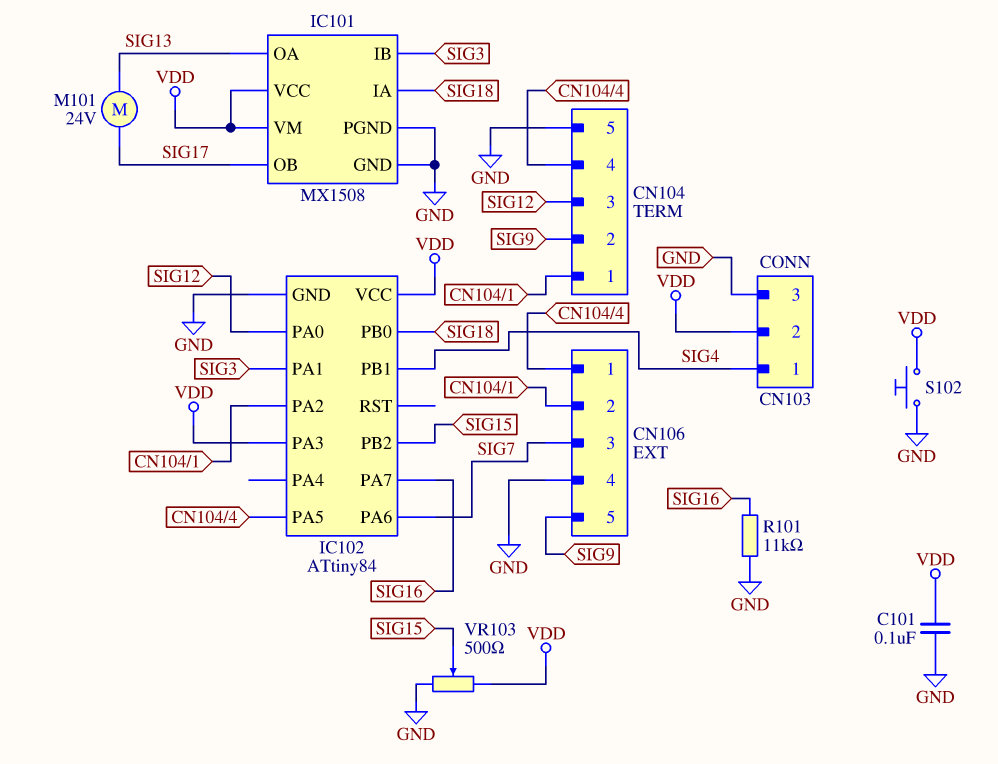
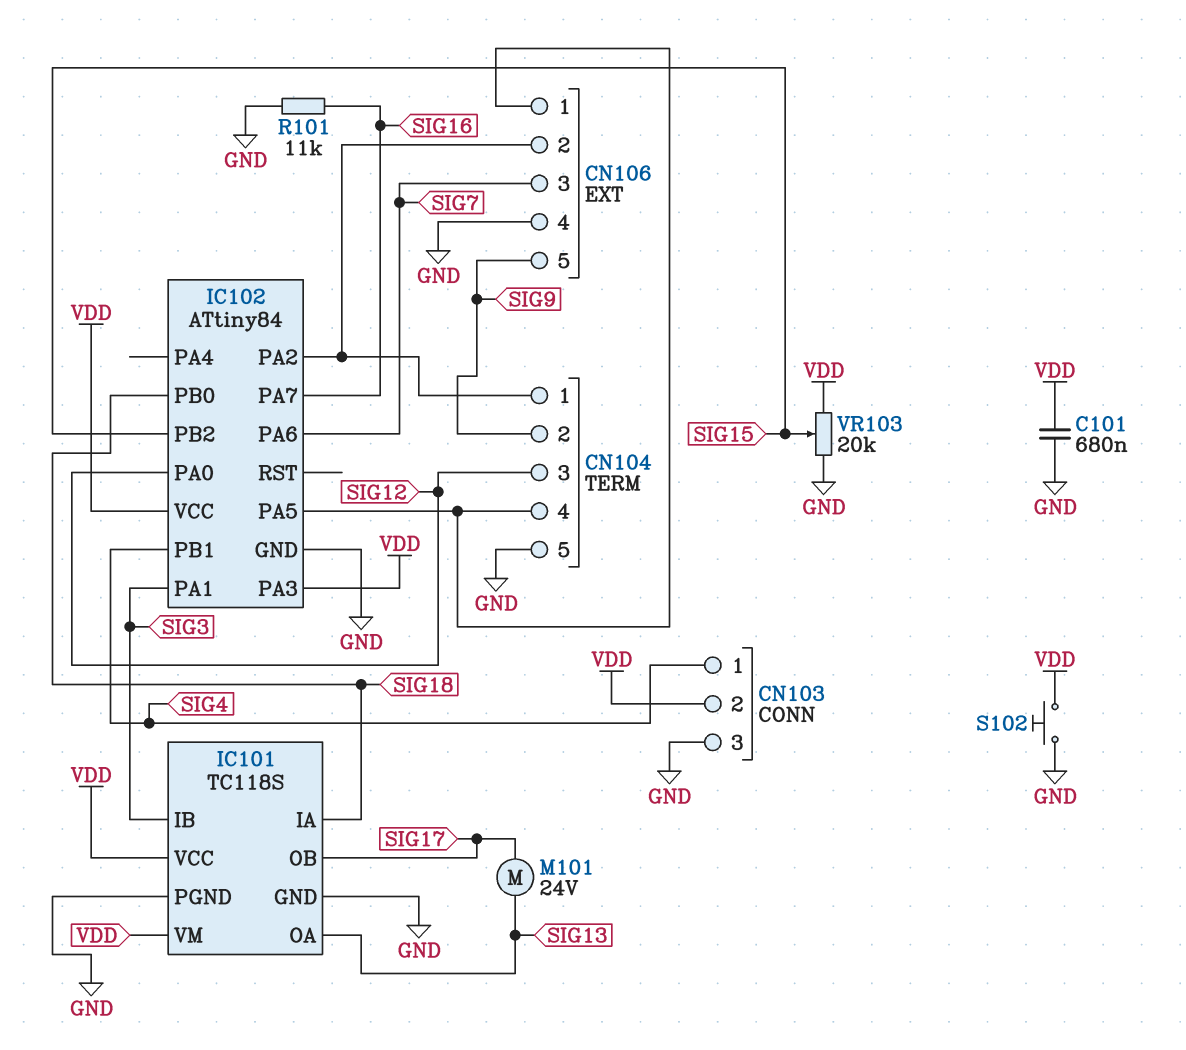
C101: 100nF (GND, VDD) -> 680nF (GND, VDD)
IC101: MX1508 -> TC118S
VR103: 500 (GND, VDD, wiper SIG15) -> 20k (GND, VDD, wiper SIG15)

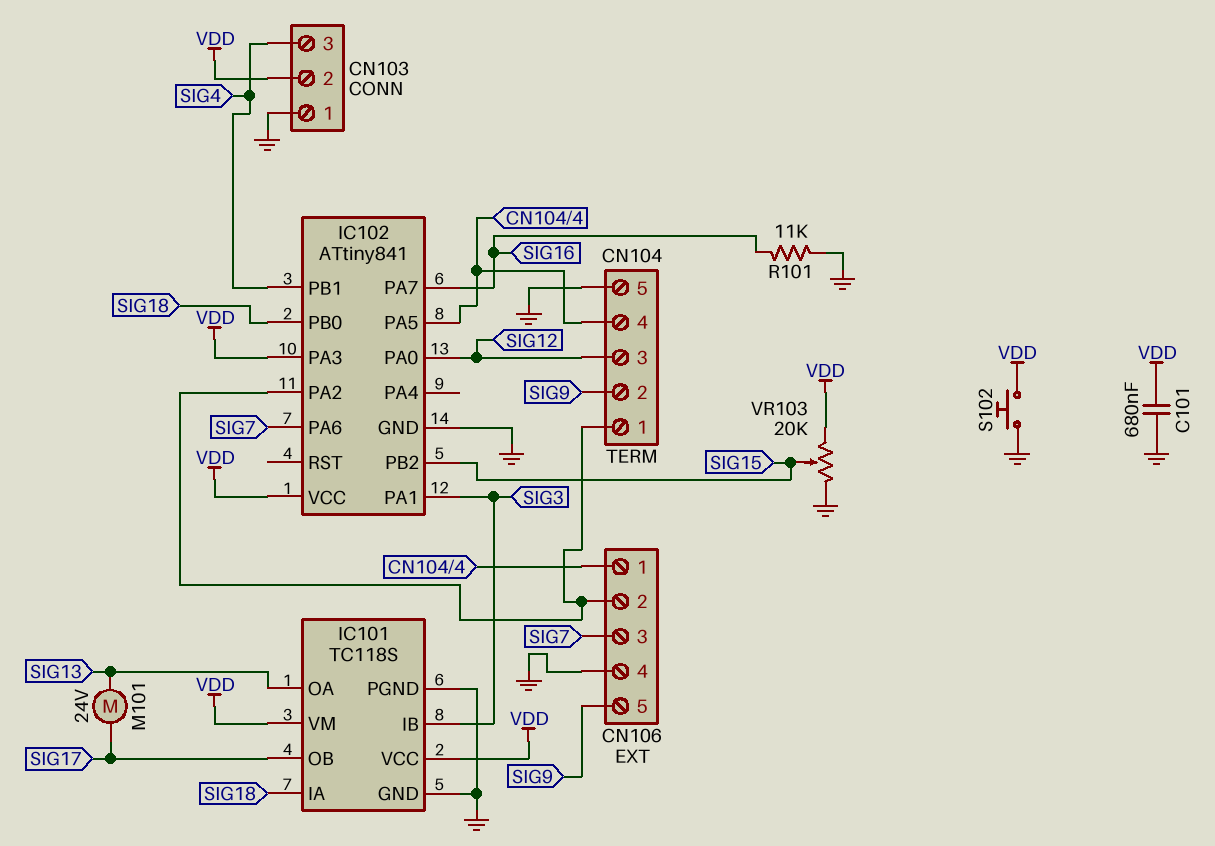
CN103 pin 1: SIG4 -> GND
CN103 pin 3: GND -> SIG4
IC102: ATtiny84 -> ATtiny841

